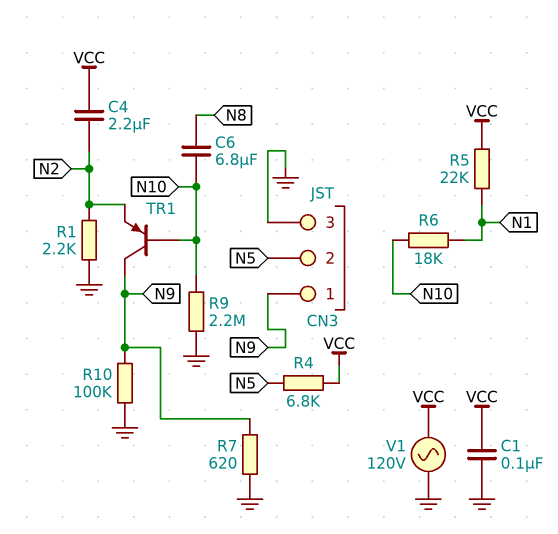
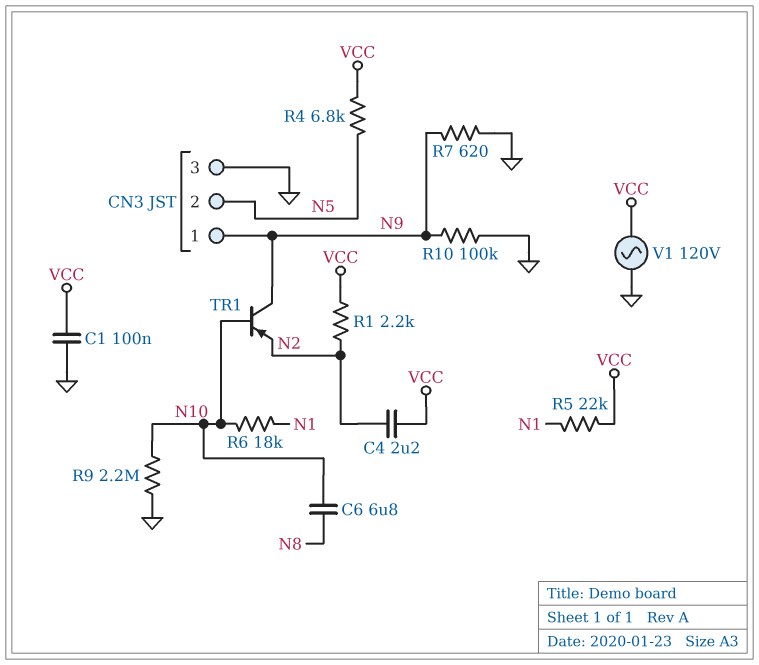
R1: 2.2k (GND, N2) -> 2.2k (N2, VCC)

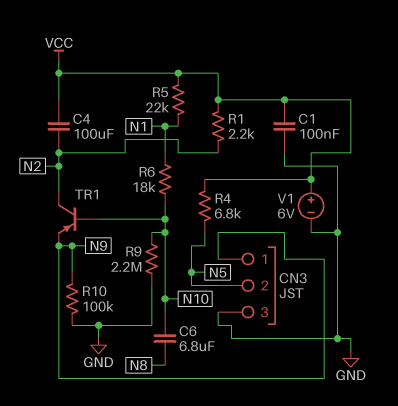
C4: 2.2uF (N2, VCC) -> 100uF (N2, VCC)
R7: 620 (GND, N9) -> none
TR1: PNP (B N10, C N9, E N2) -> PNP (B N10, C N2, E N9)
V1: AC 120V (GND, VCC) -> 6V (plus VCC, minus GND)

